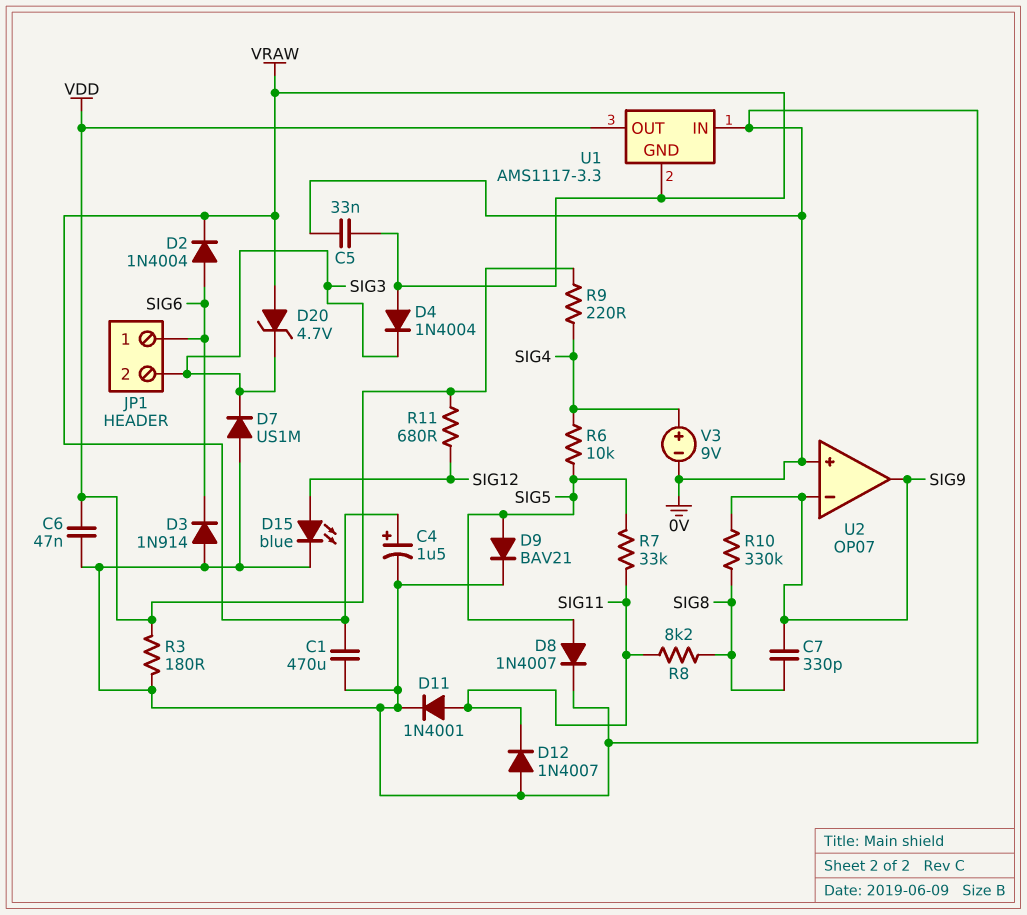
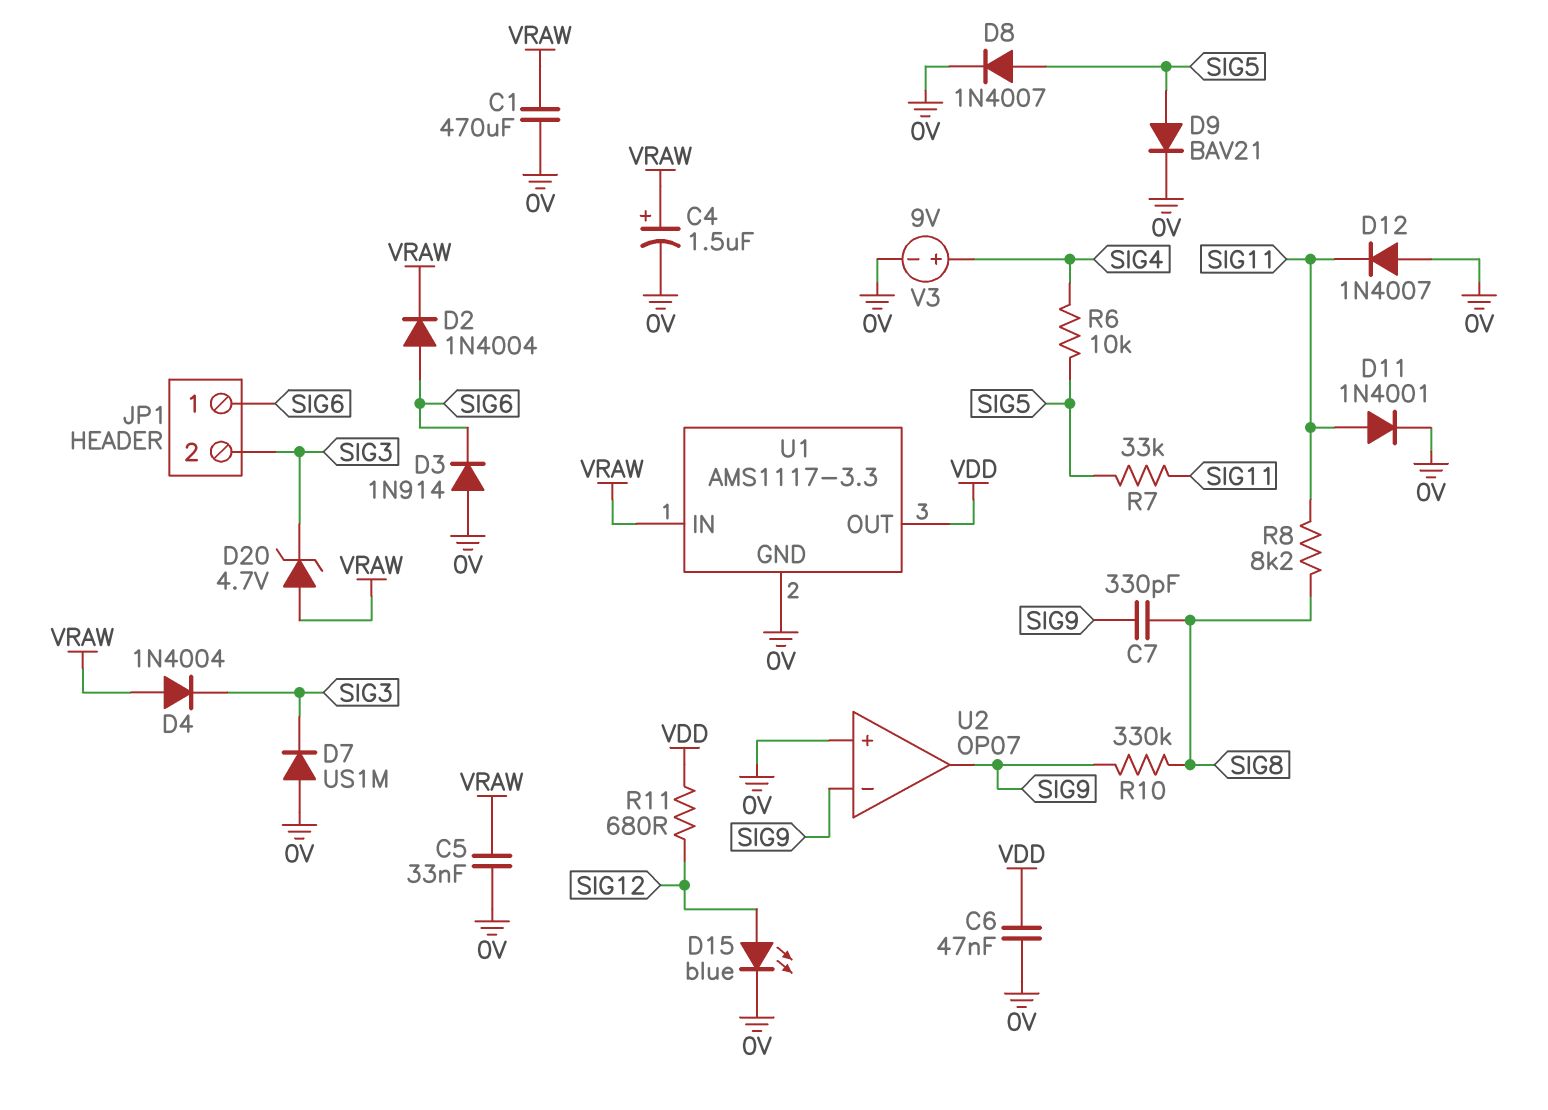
R3: 180 (0V, VDD) -> none
R9: 220 (SIG4, VDD) -> none
U1 pin GND: VRAW -> 0V
U1 pin IN: 0V -> VRAW

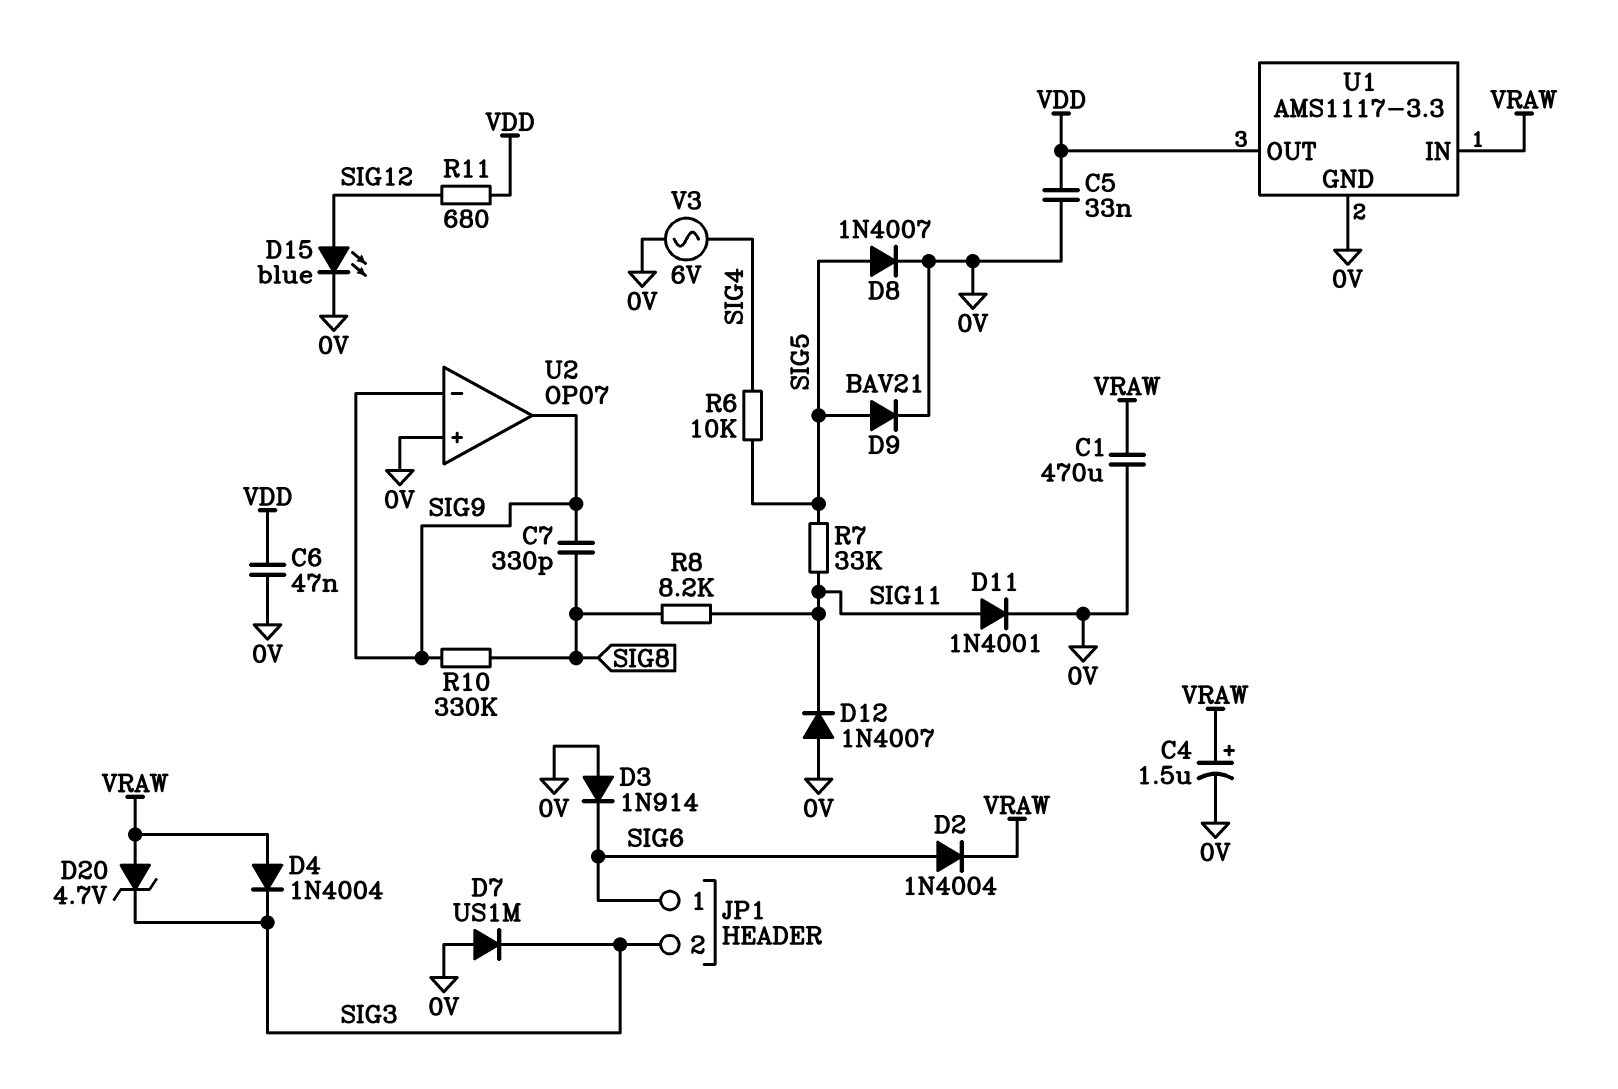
C5: 33nF (0V, VRAW) -> 33nF (0V, VDD)
V3: 9V (plus SIG4, minus 0V) -> AC 6V (0V, SIG4)

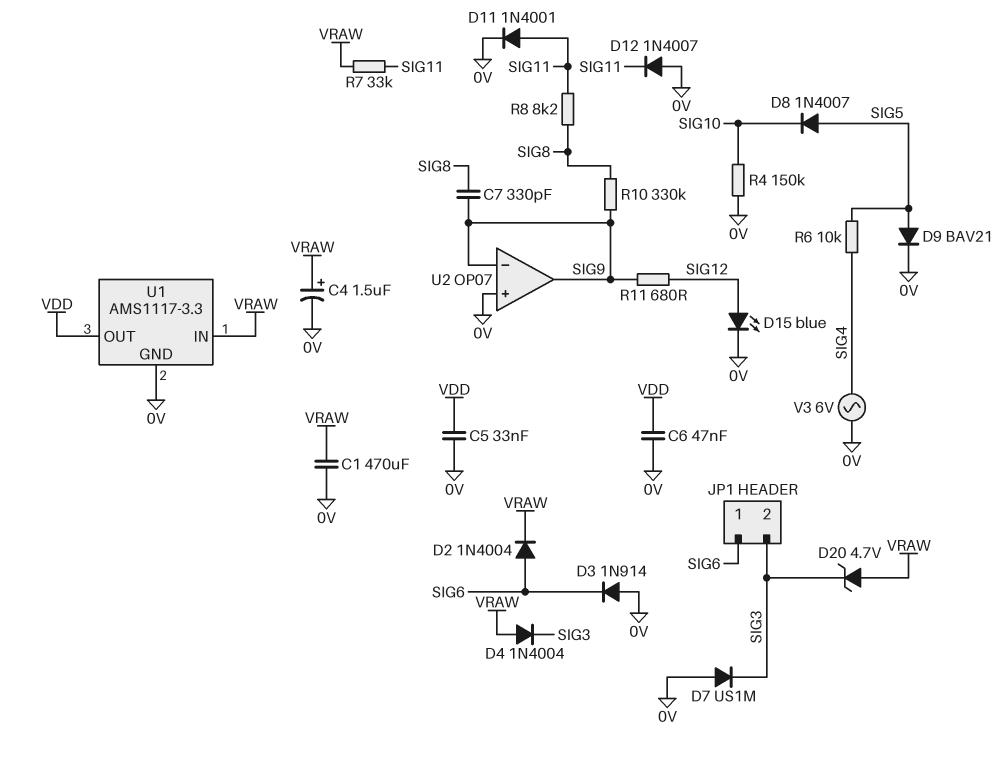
D8: diode 1N4007 (A SIG5, K 0V) -> diode 1N4007 (A SIG5, K SIG10)
R4: none -> 150k (0V, SIG10)
R7: 33k (SIG5, SIG11) -> 33k (SIG11, VRAW)
R11: 680 (SIG12, VDD) -> 680 (SIG9, SIG12)

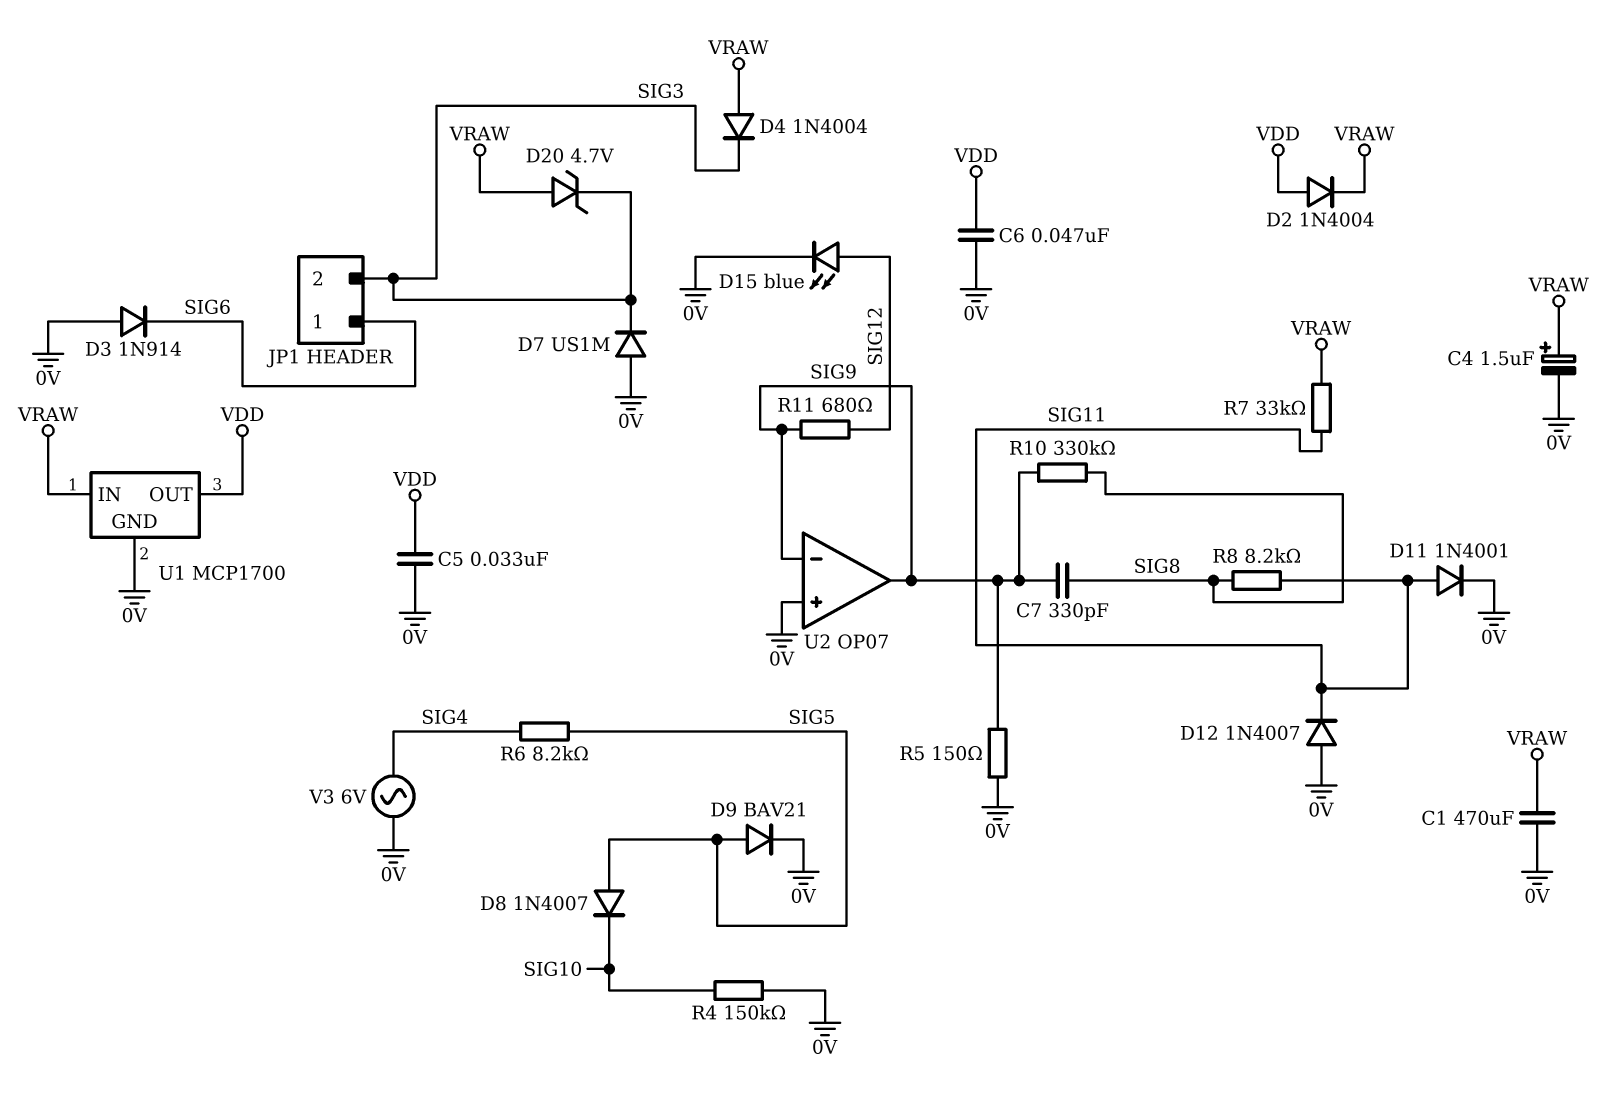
D2: diode 1N4004 (A SIG6, K VRAW) -> diode 1N4004 (A VDD, K VRAW)
R5: none -> 150 (0V, SIG9)
R6: 10k (SIG4, SIG5) -> 8.2k (SIG4, SIG5)
U1: AMS1117-3.3 -> MCP1700

